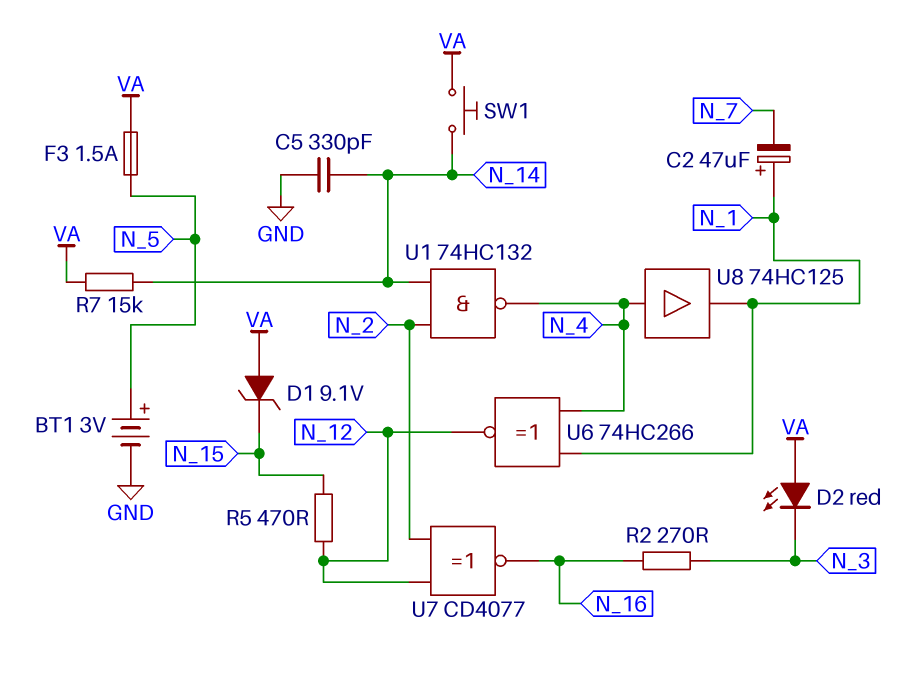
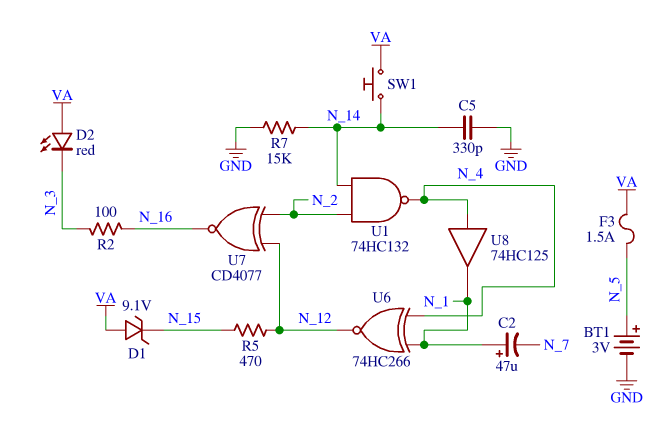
R2: 270 (N_3, N_16) -> 100 (N_3, N_16)
R7: 15k (N_14, VA) -> 15k (GND, N_14)

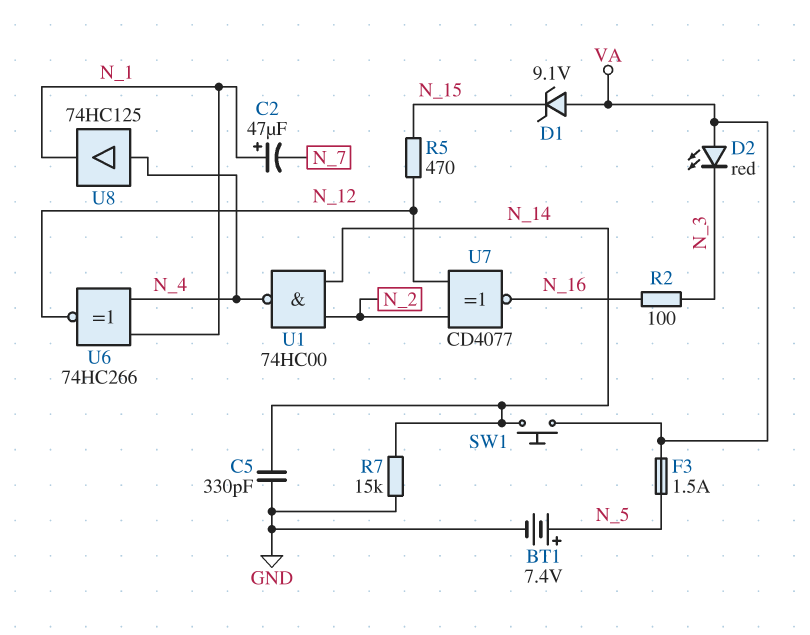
BT1: 3V (plus N_5, minus GND) -> 7.4V (plus N_5, minus GND)
U1: NAND 74HC132 (in N_2, in N_14, out N_4) -> NAND 74HC00 (in N_2, in N_14, out N_4)

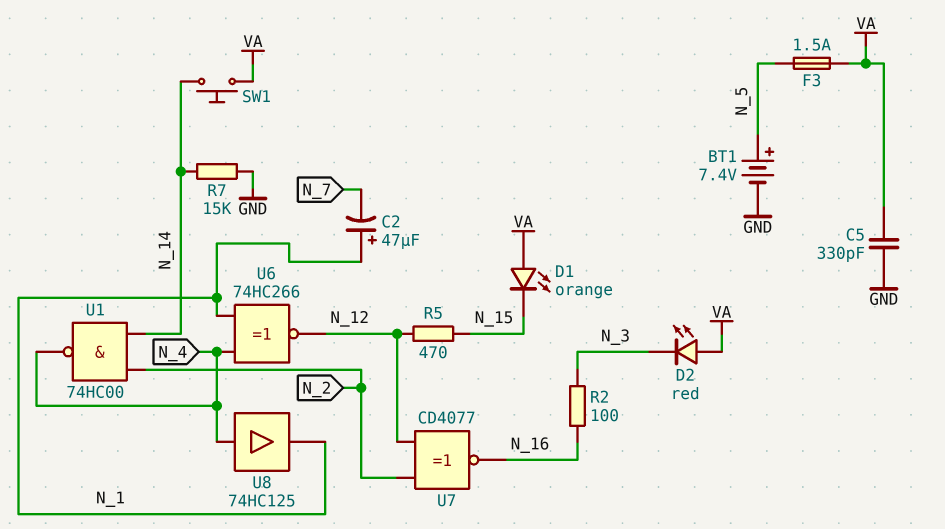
C5: 330pF (GND, N_14) -> 330pF (GND, VA)
D1: zener 9.1V (A VA, K N_15) -> LED orange (A VA, K N_15)

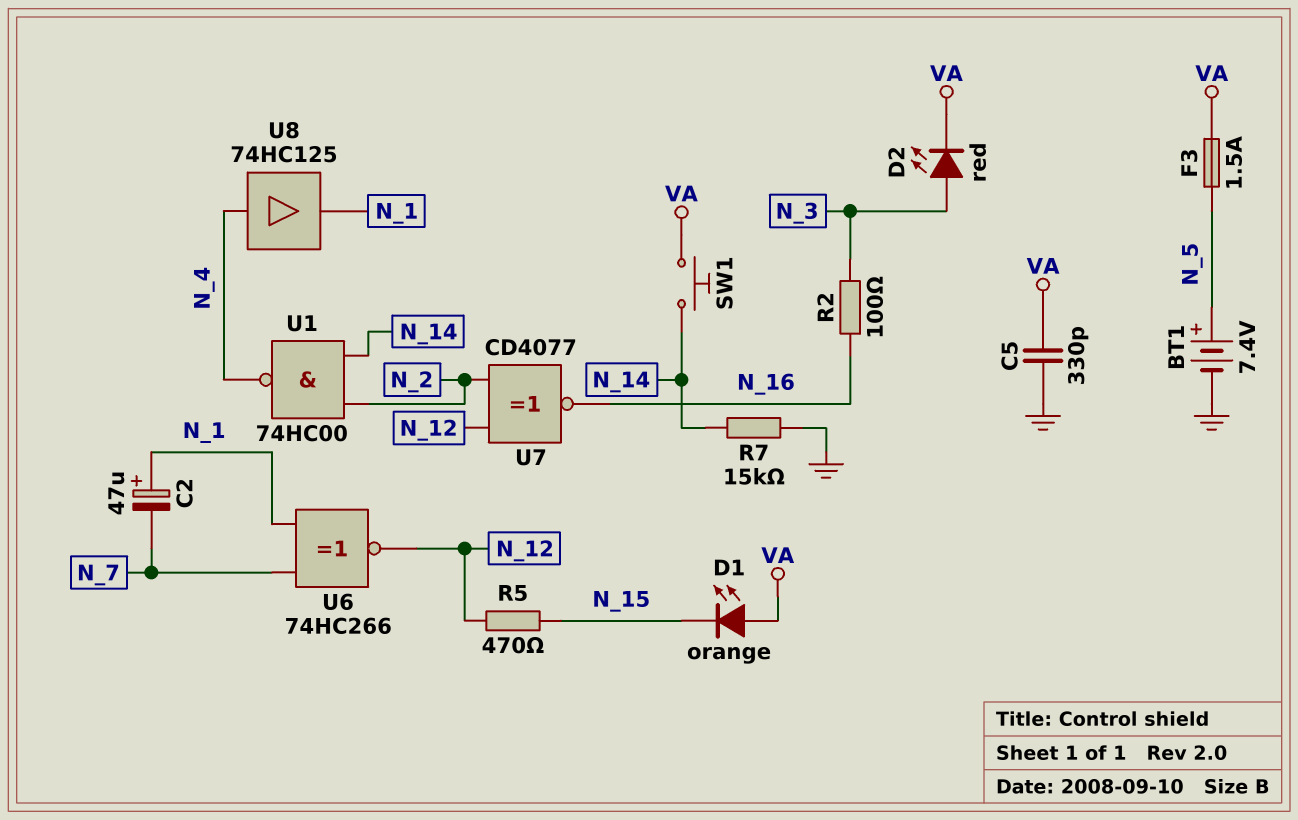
D2: LED red (A VA, K N_3) -> LED red (A N_3, K VA)
U6: XNOR 74HC266 (in N_1, in N_4, out N_12) -> XNOR 74HC266 (in N_1, in N_7, out N_12)

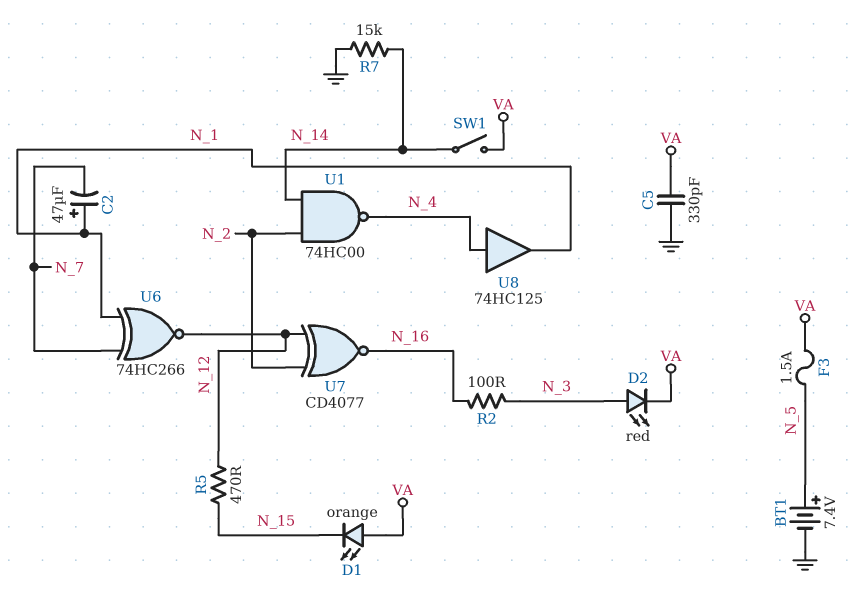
SW1: button (N_14, VA) -> switch (N_14, VA)

